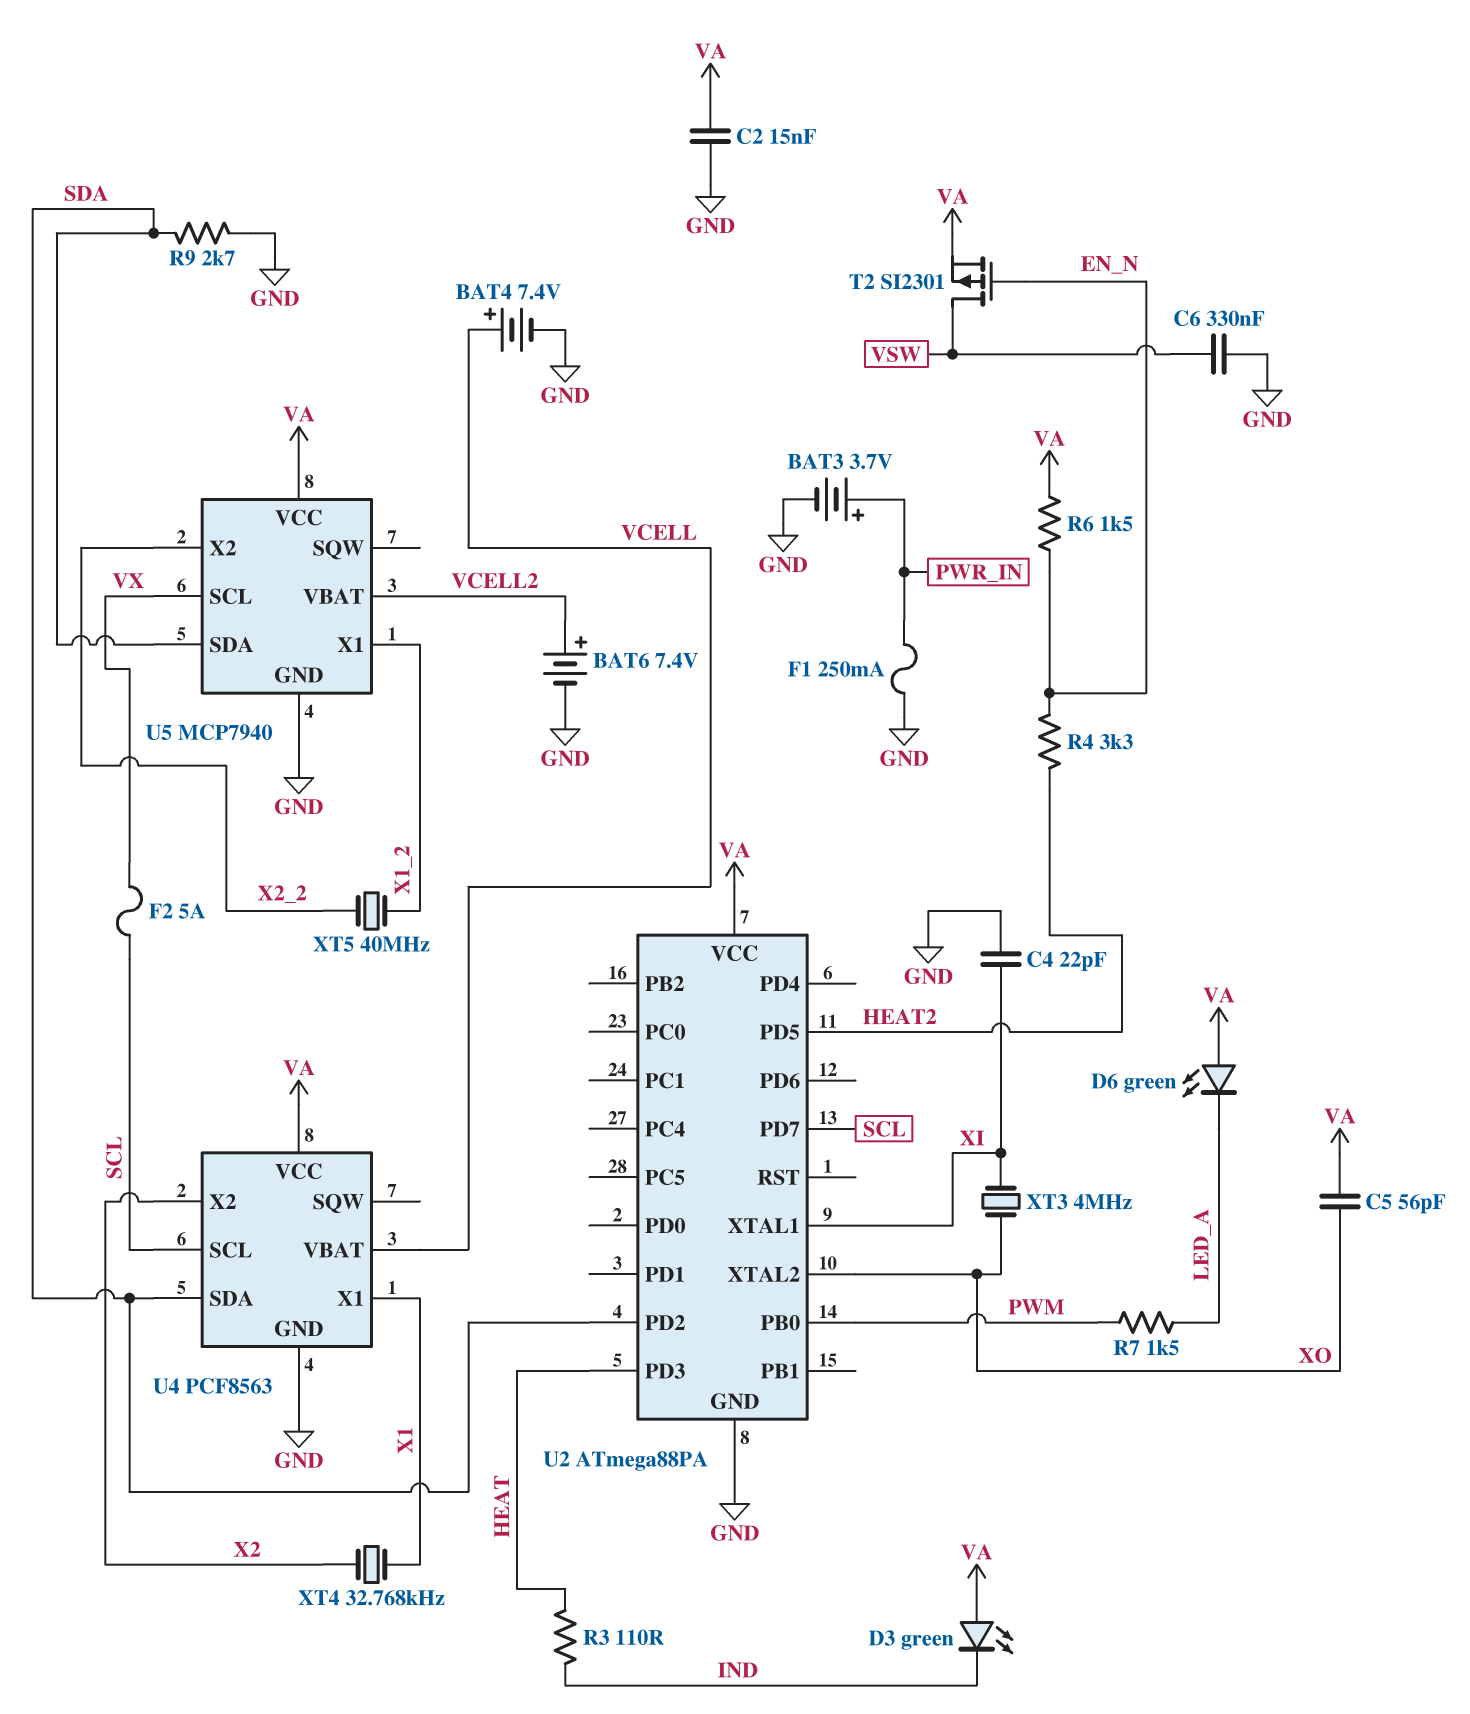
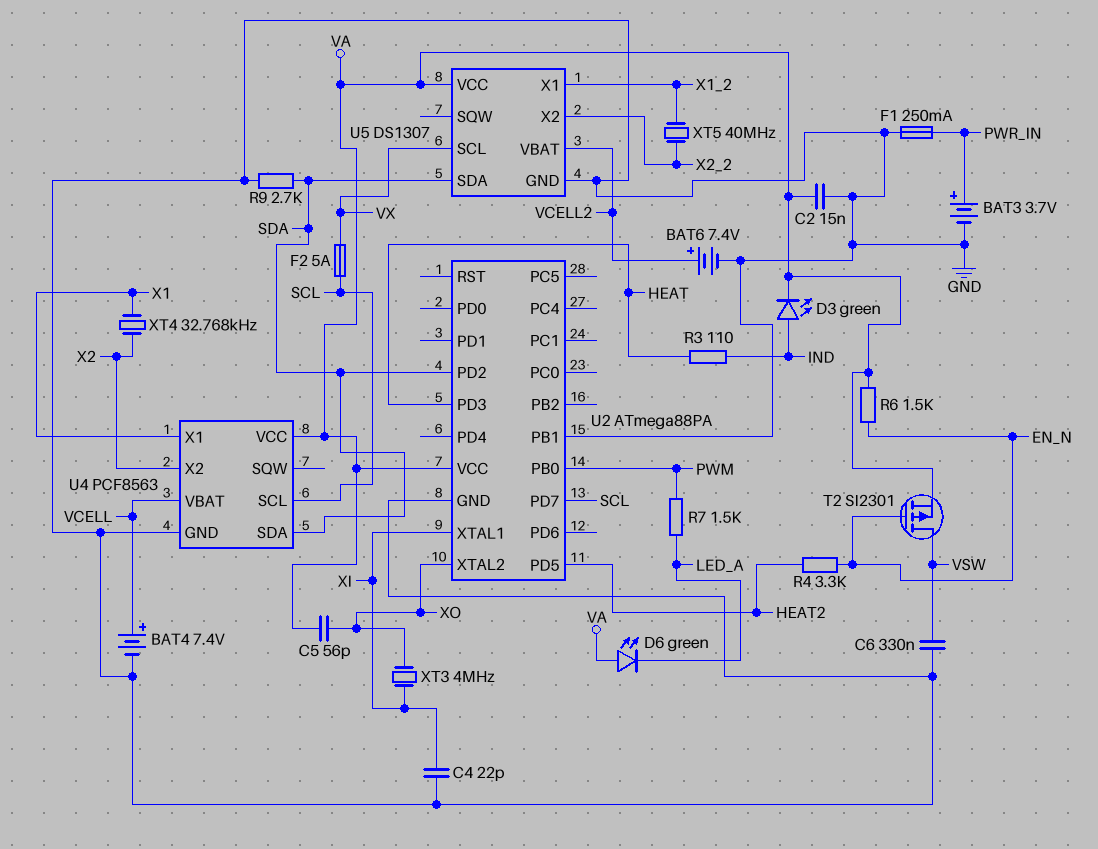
D3: LED green (A VA, K IND) -> LED green (A IND, K VA)
U2 pin PB1: none -> GND
U5: MCP7940 -> DS1307

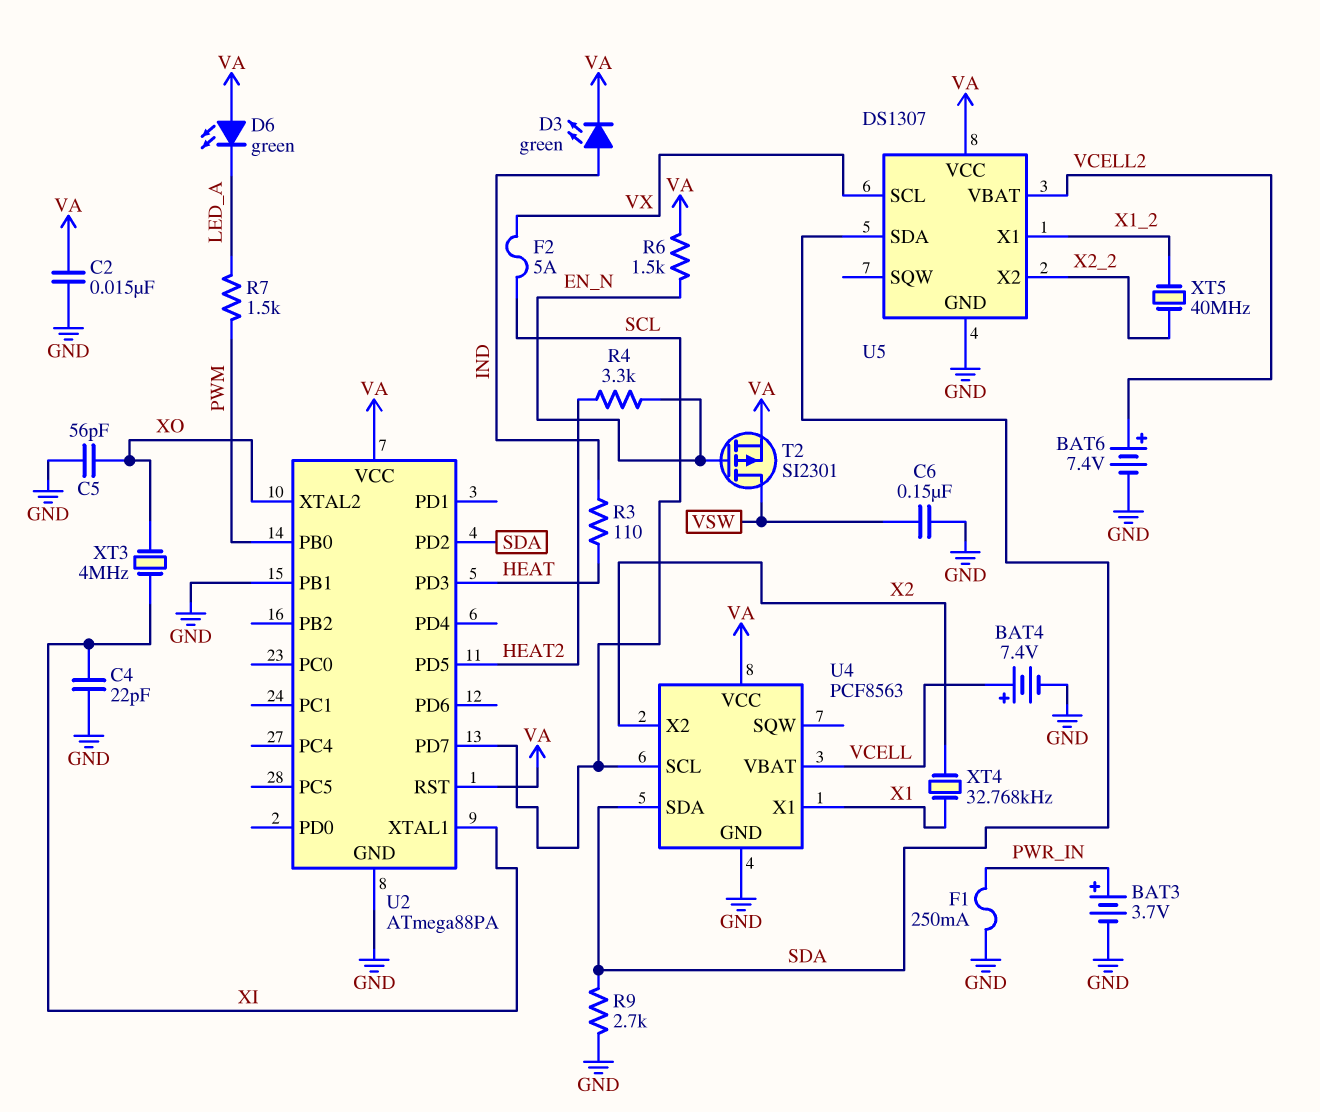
C5: 56pF (VA, XO) -> 56pF (GND, XO)
C6: 330nF (GND, VSW) -> 150nF (GND, VSW)
U2 pin RST: none -> VA

